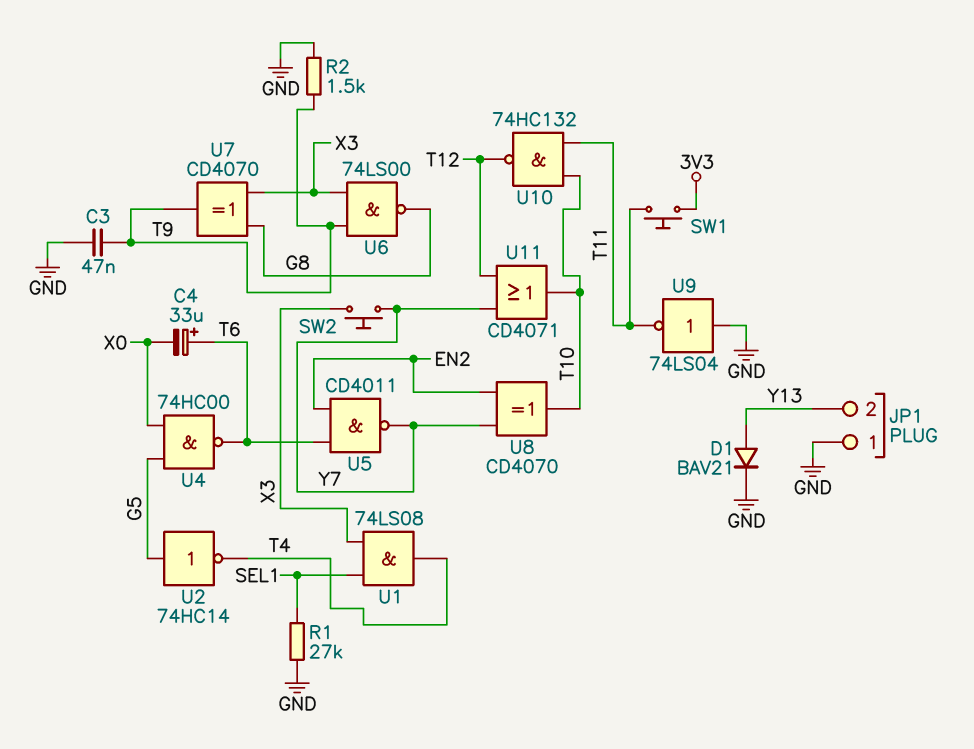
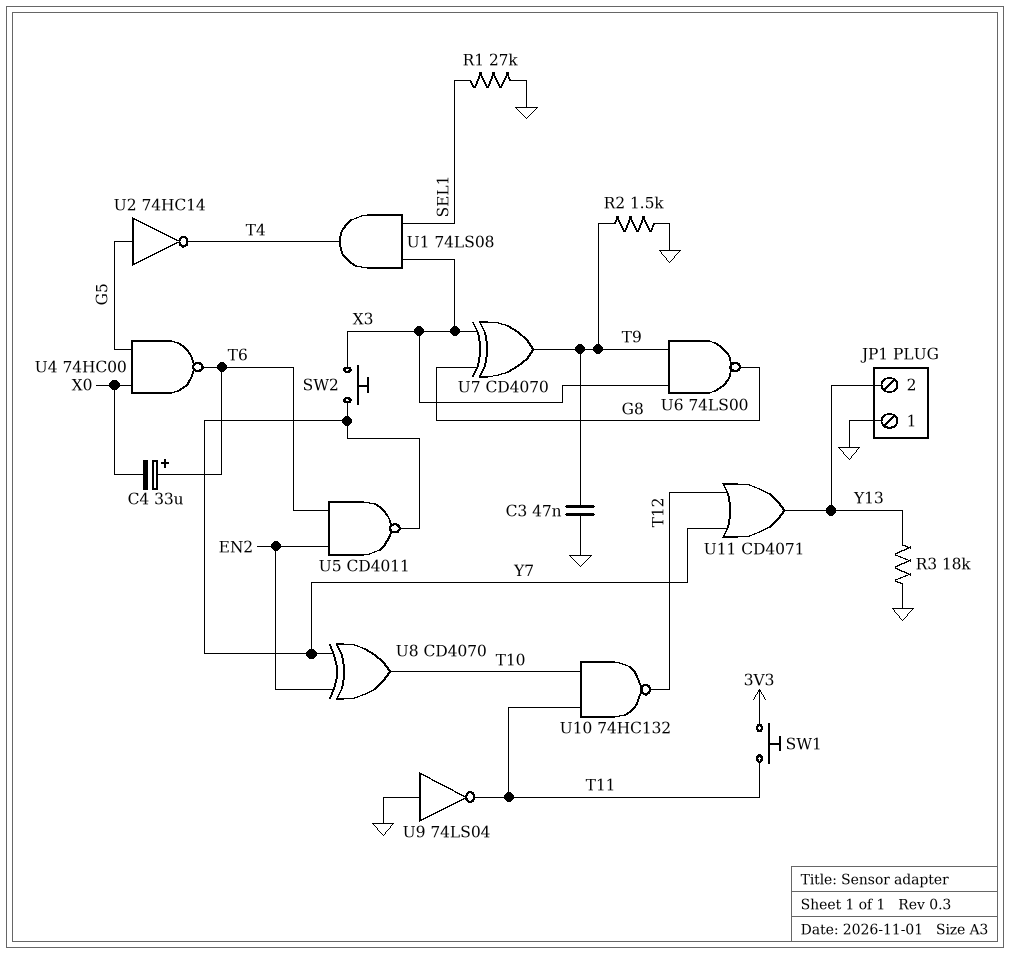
D1: diode BAV21 (A Y13, K GND) -> none
R3: none -> 18k (GND, Y13)
U11: OR CD4071 (in T12, in Y7, out T10) -> OR CD4071 (in T12, in Y7, out Y13)

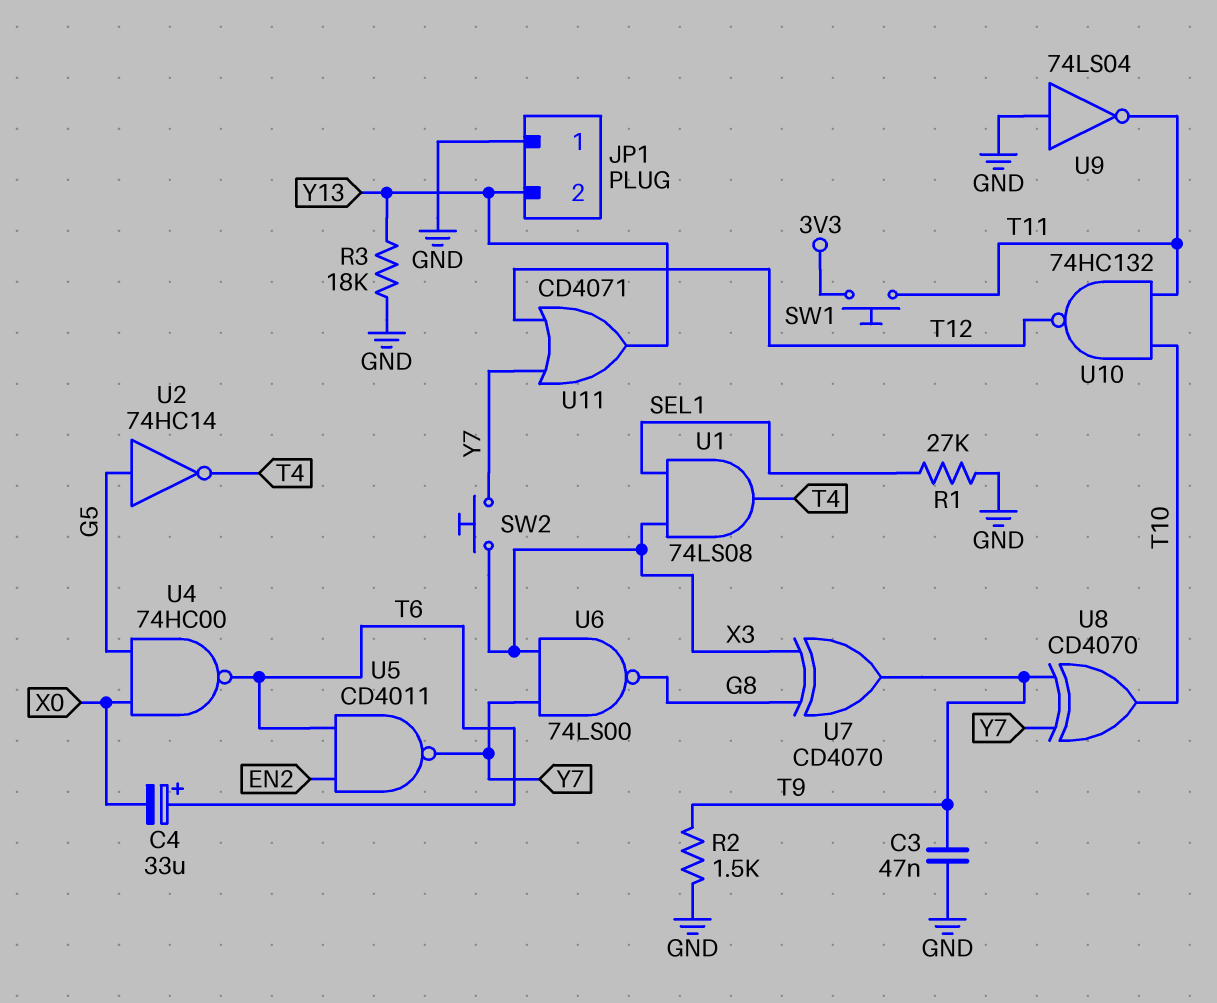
U6: NAND 74LS00 (in T9, in X3, out G8) -> NAND 74LS00 (in X3, in Y7, out G8)
U8: XOR CD4070 (in EN2, in Y7, out T10) -> XOR CD4070 (in T9, in Y7, out T10)

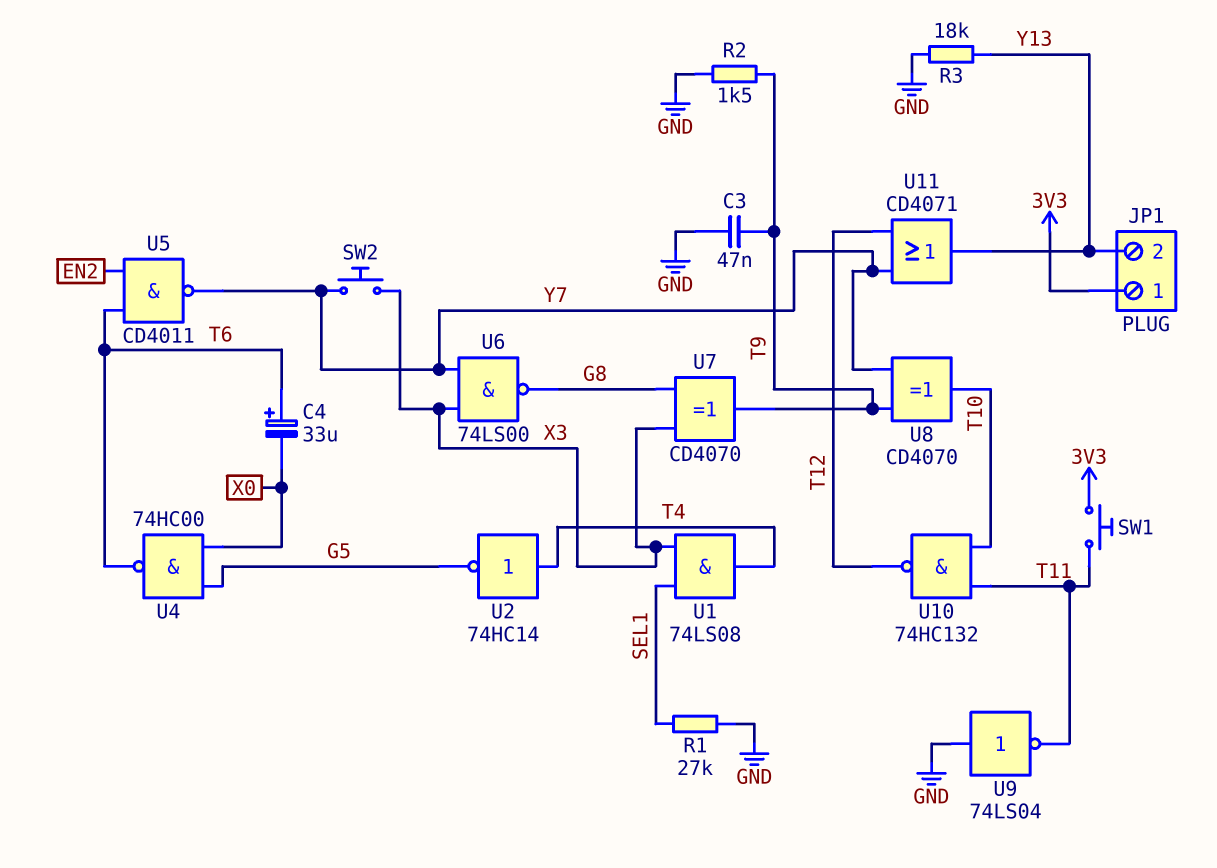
JP1 pin 1: GND -> 3V3
U2: NOT 74HC14 (in G5, out T4) -> NOT 74HC14 (in T4, out G5)

